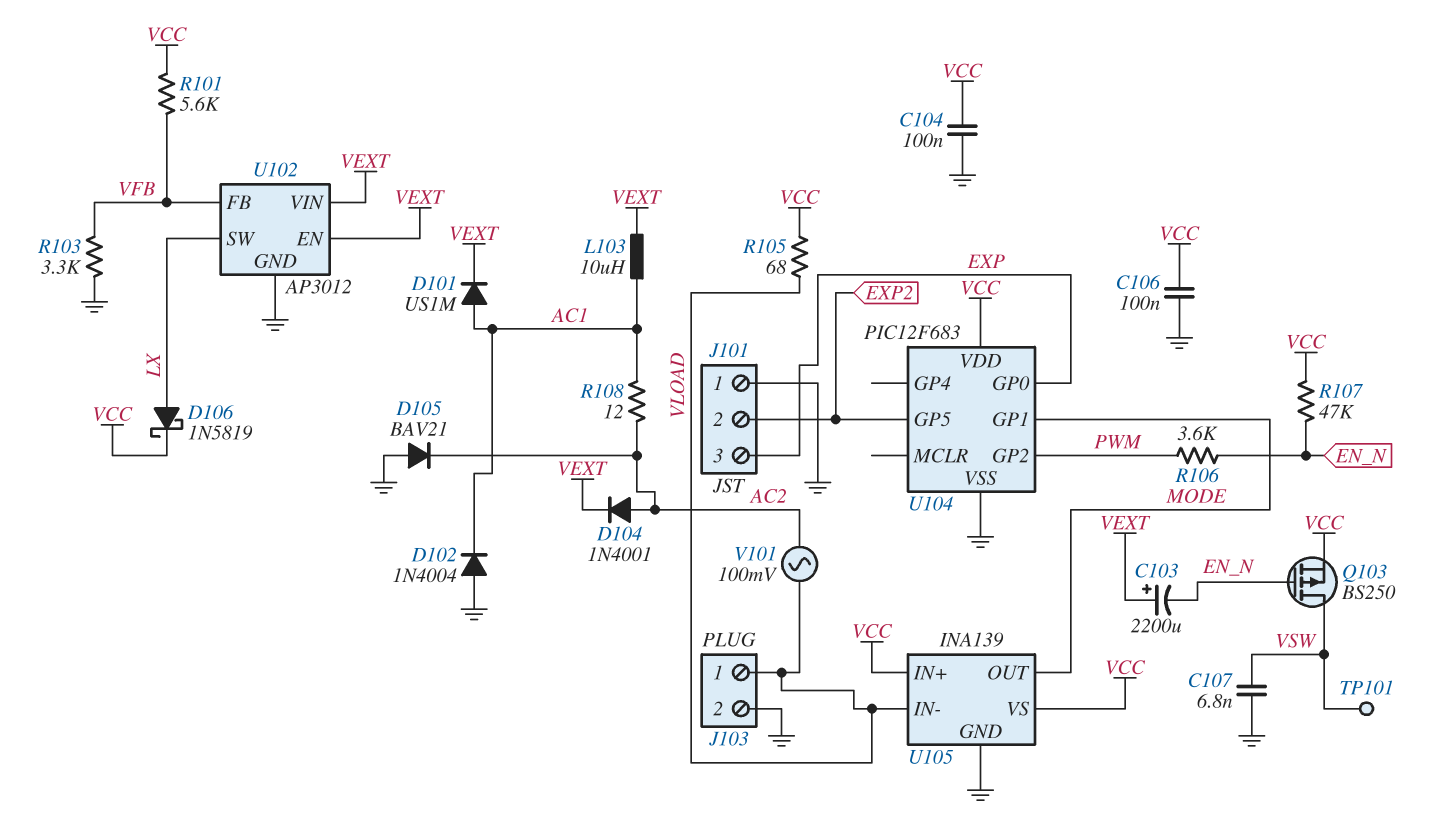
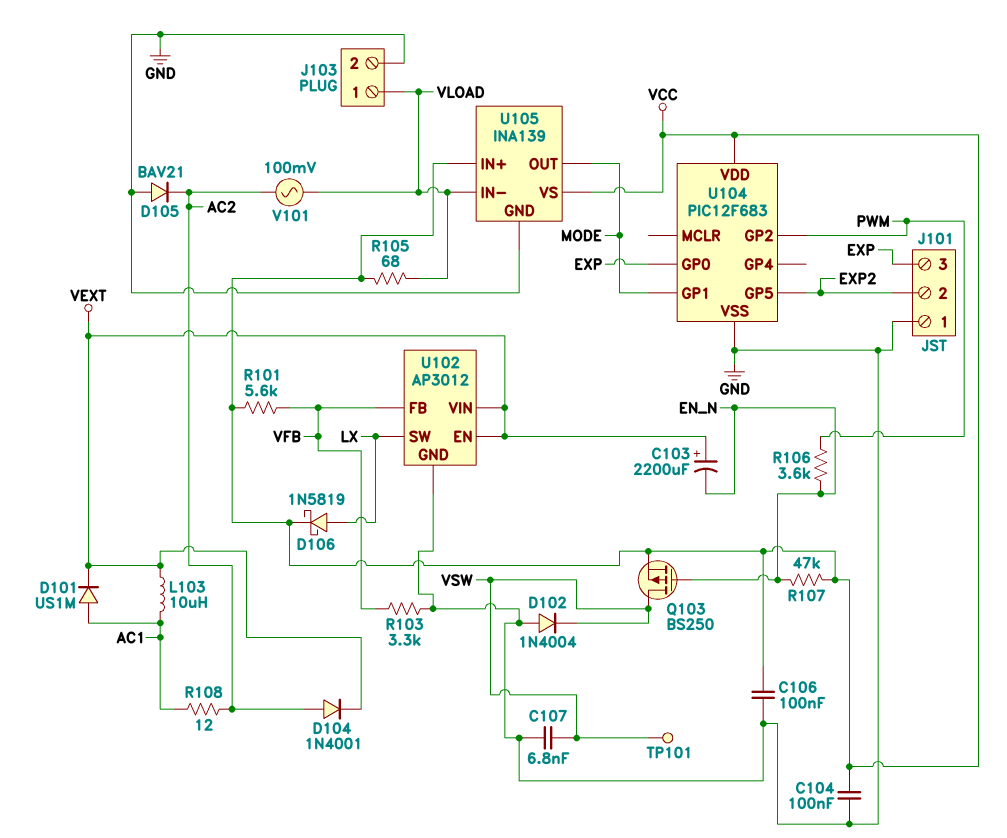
D102: diode 1N4004 (A GND, K AC1) -> diode 1N4004 (A GND, K VSW)

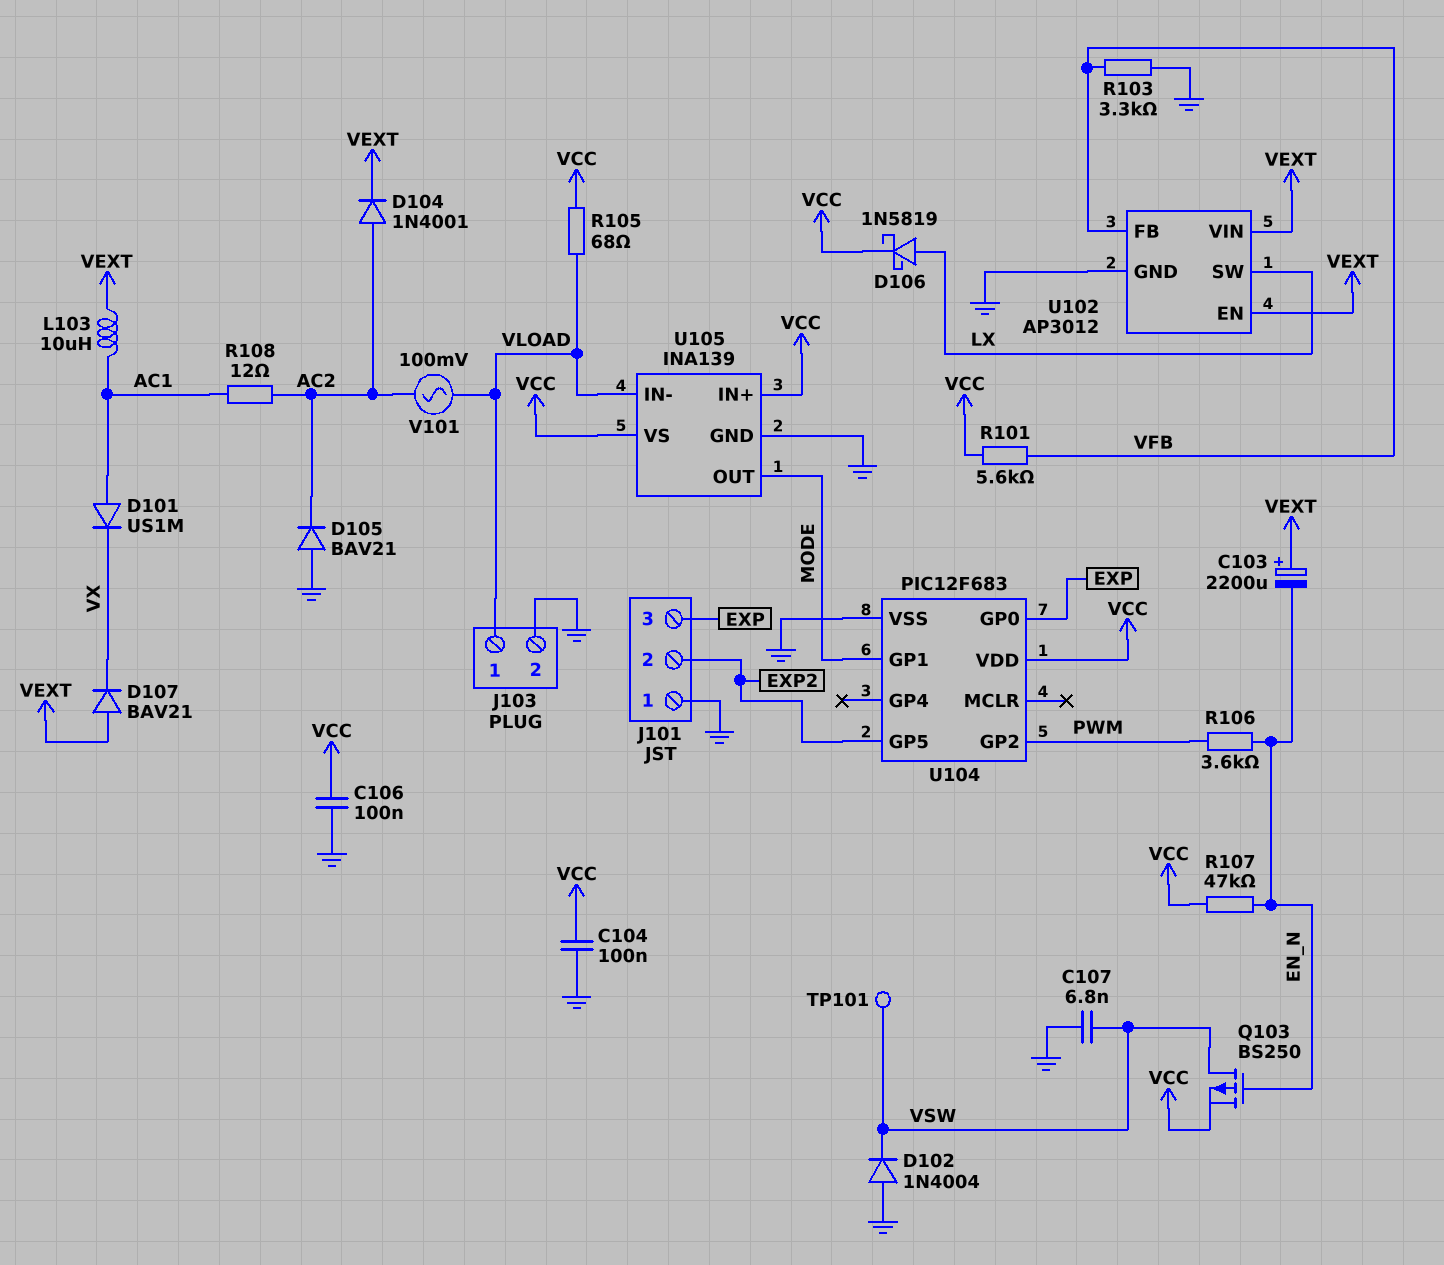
D101: diode US1M (A AC1, K VEXT) -> diode US1M (A AC1, K VX)
D107: none -> diode BAV21 (A VEXT, K VX)

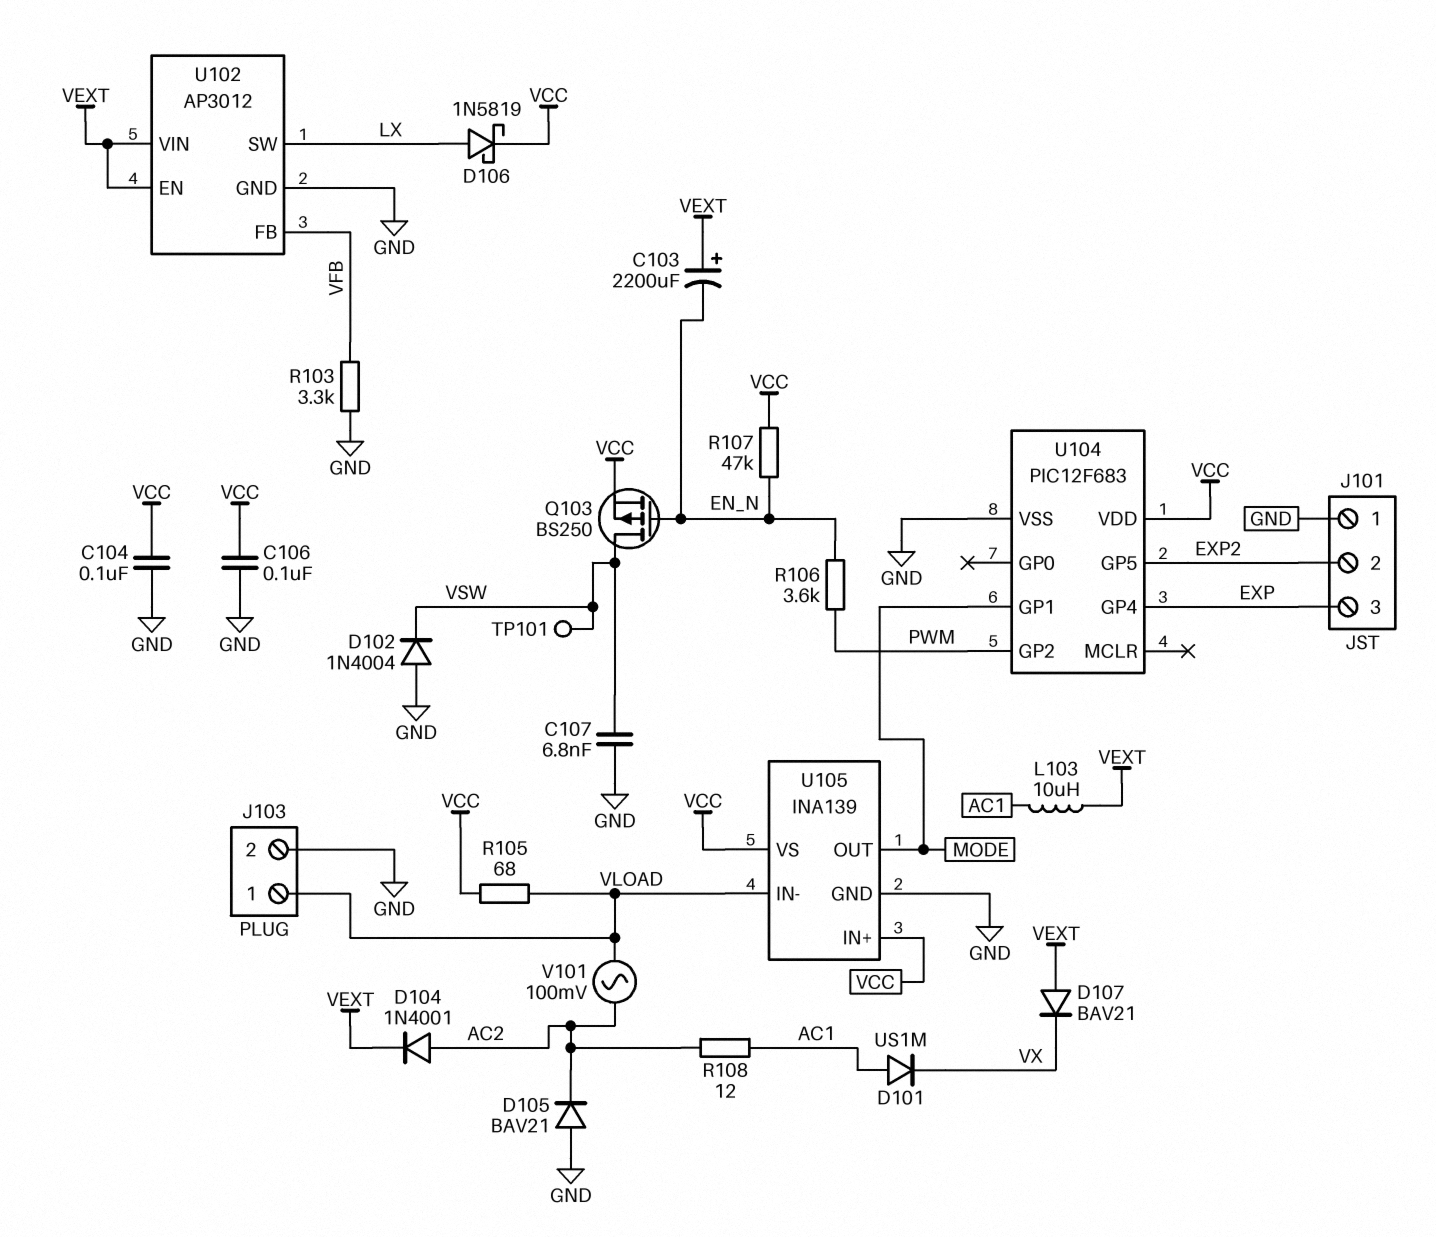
R101: 5.6k (VCC, VFB) -> none
U104 pin GP0: EXP -> none
U104 pin GP4: none -> EXP

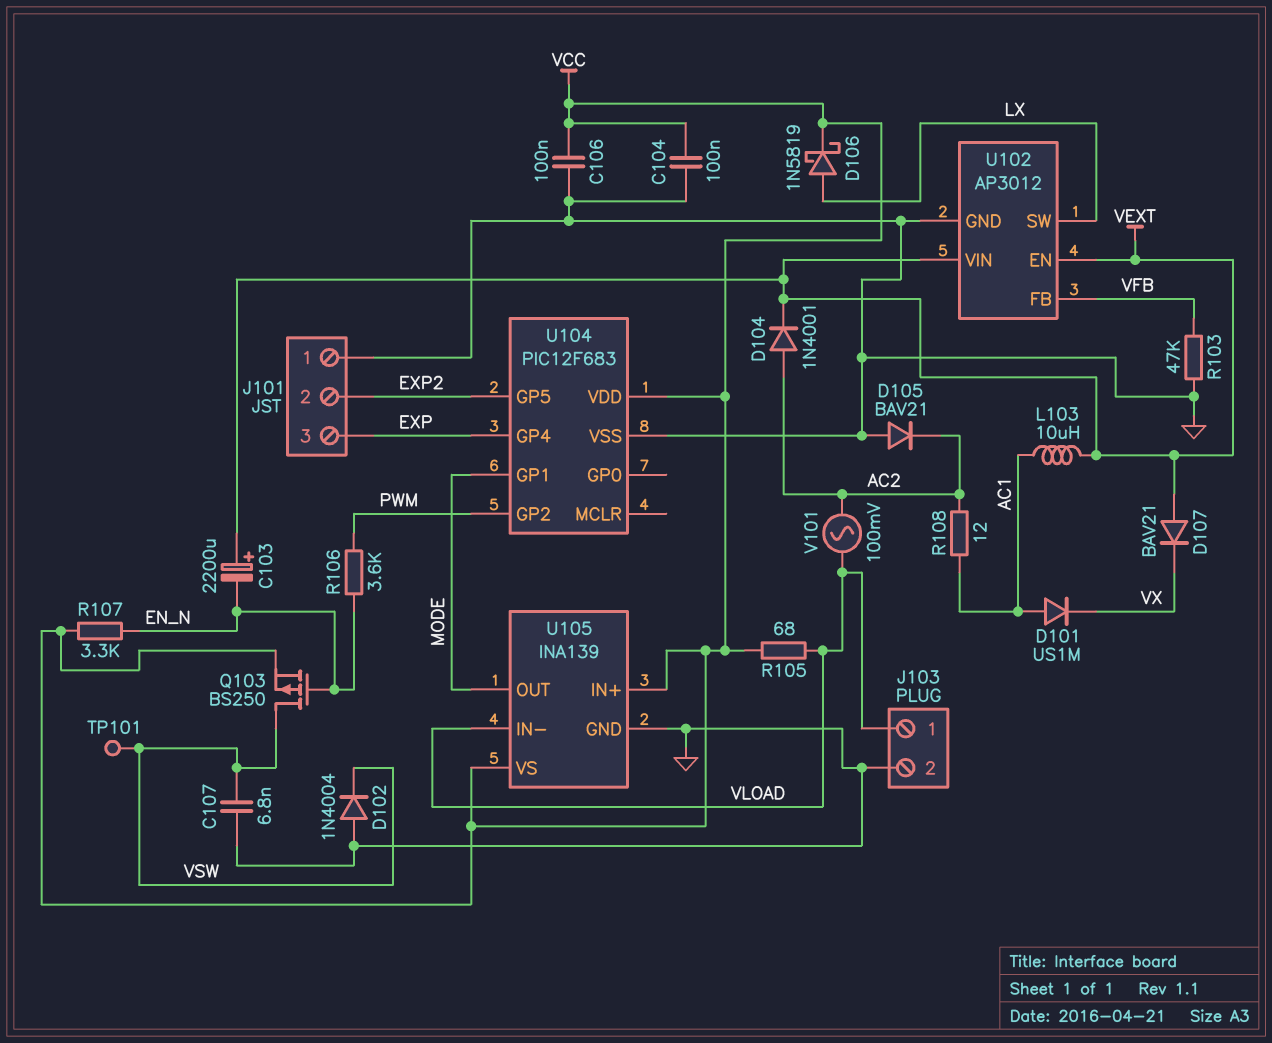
R103: 3.3k (GND, VFB) -> 47k (GND, VFB)
R107: 47k (EN_N, VCC) -> 3.3k (EN_N, VCC)

